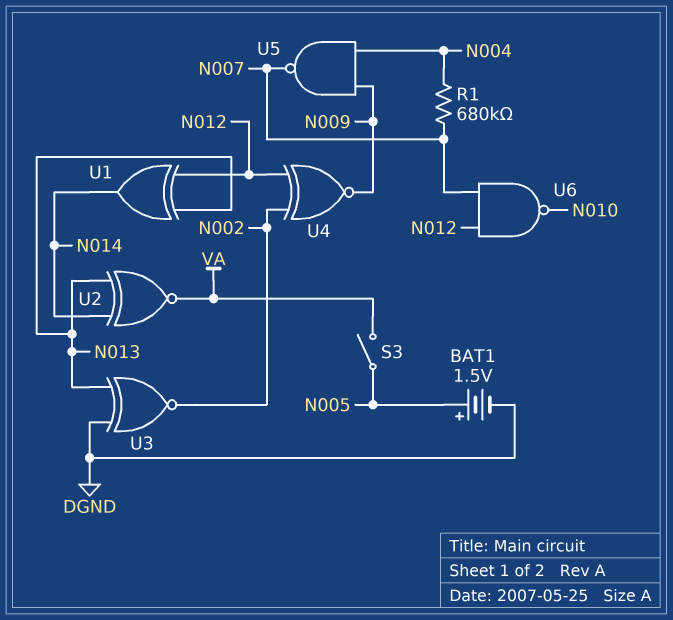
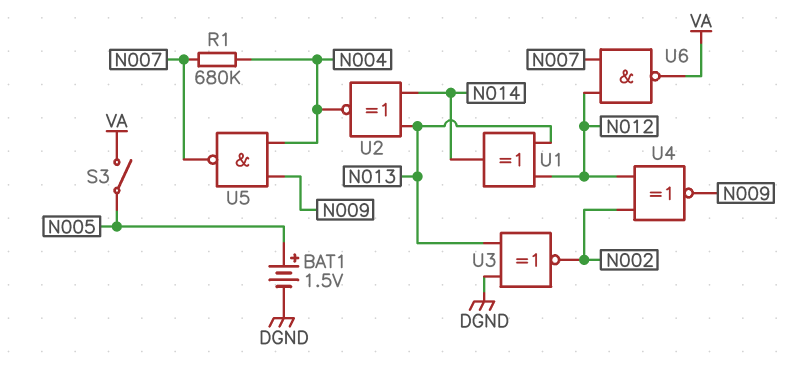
U2: XNOR (in N013, in N014, out VA) -> XNOR (in N013, in N014, out N004)
U6: NAND (in N007, in N012, out N010) -> NAND (in N007, in N012, out VA)

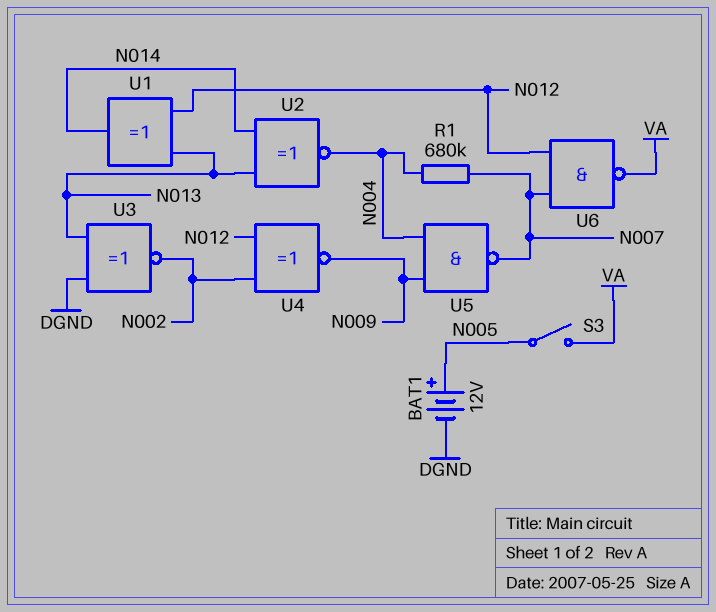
BAT1: 1.5V (plus N005, minus DGND) -> 12V (plus N005, minus DGND)

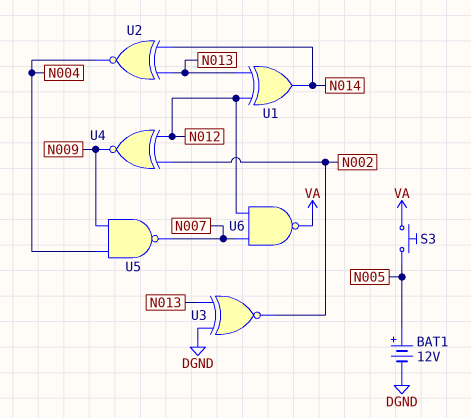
R1: 680k (N004, N007) -> none
S3: switch (N005, VA) -> button (N005, VA)

